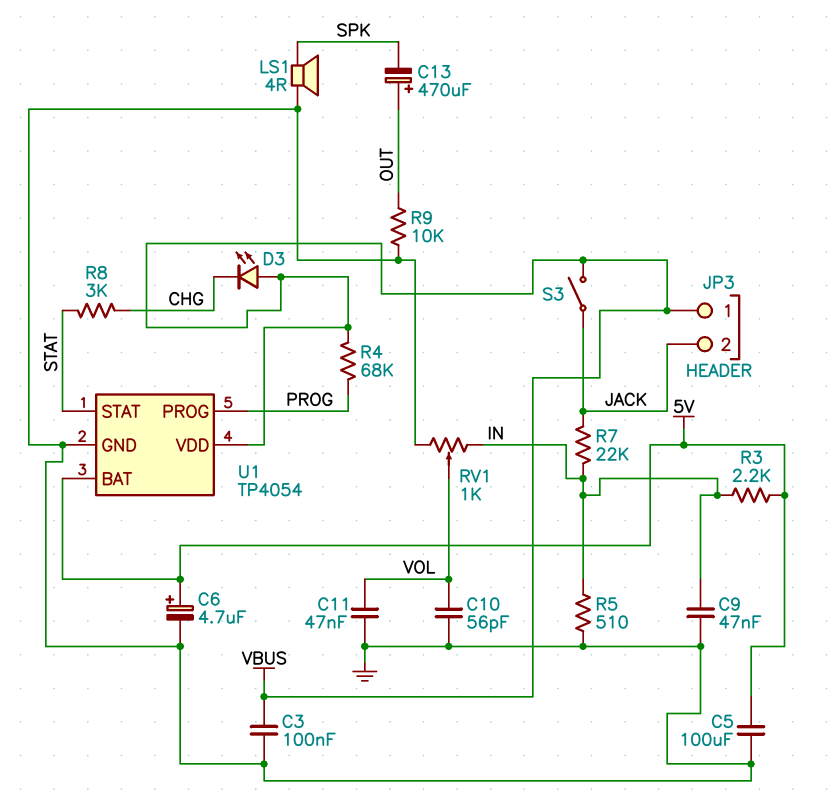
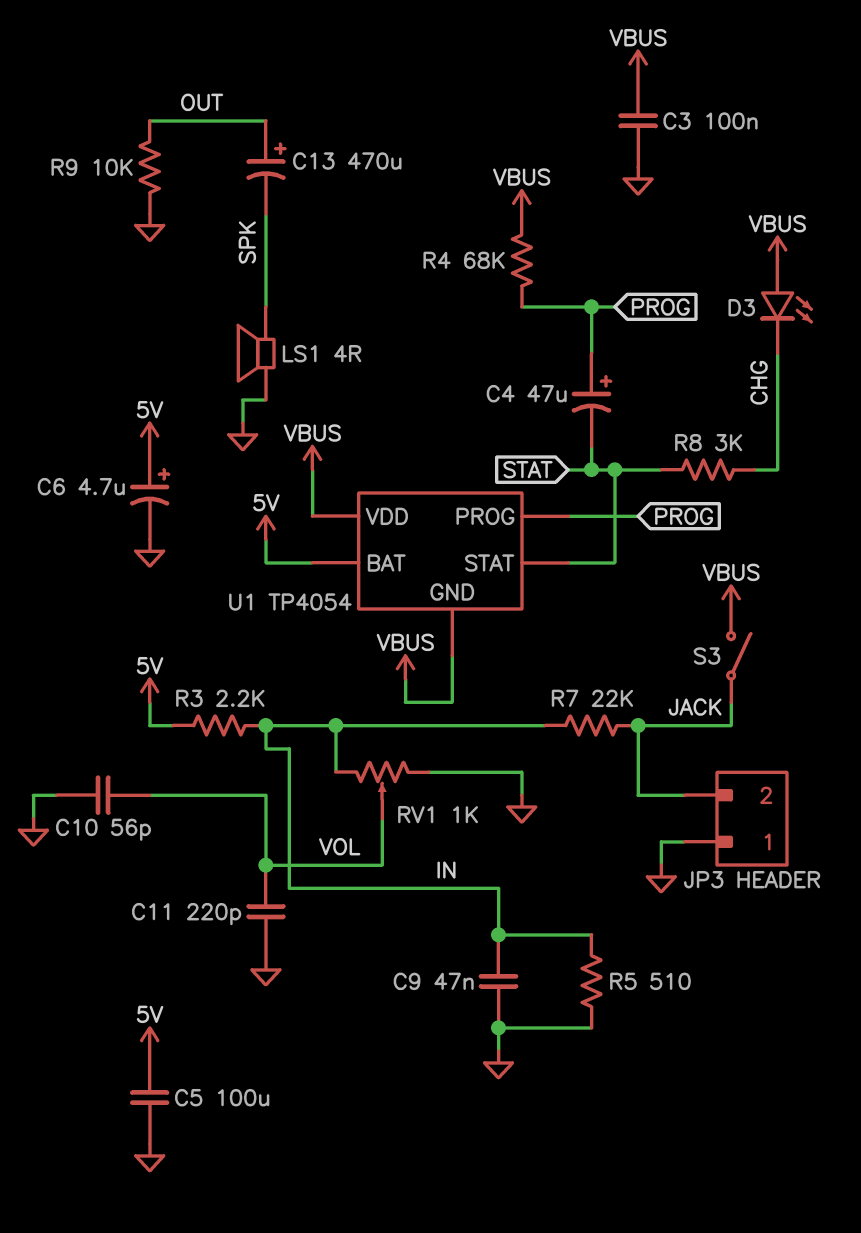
C4: none -> 47uF (plus PROG, minus STAT)
C11: 47nF (GND, VOL) -> 220pF (GND, VOL)
JP3 pin 1: VBUS -> GND
U1 pin GND: GND -> VBUS

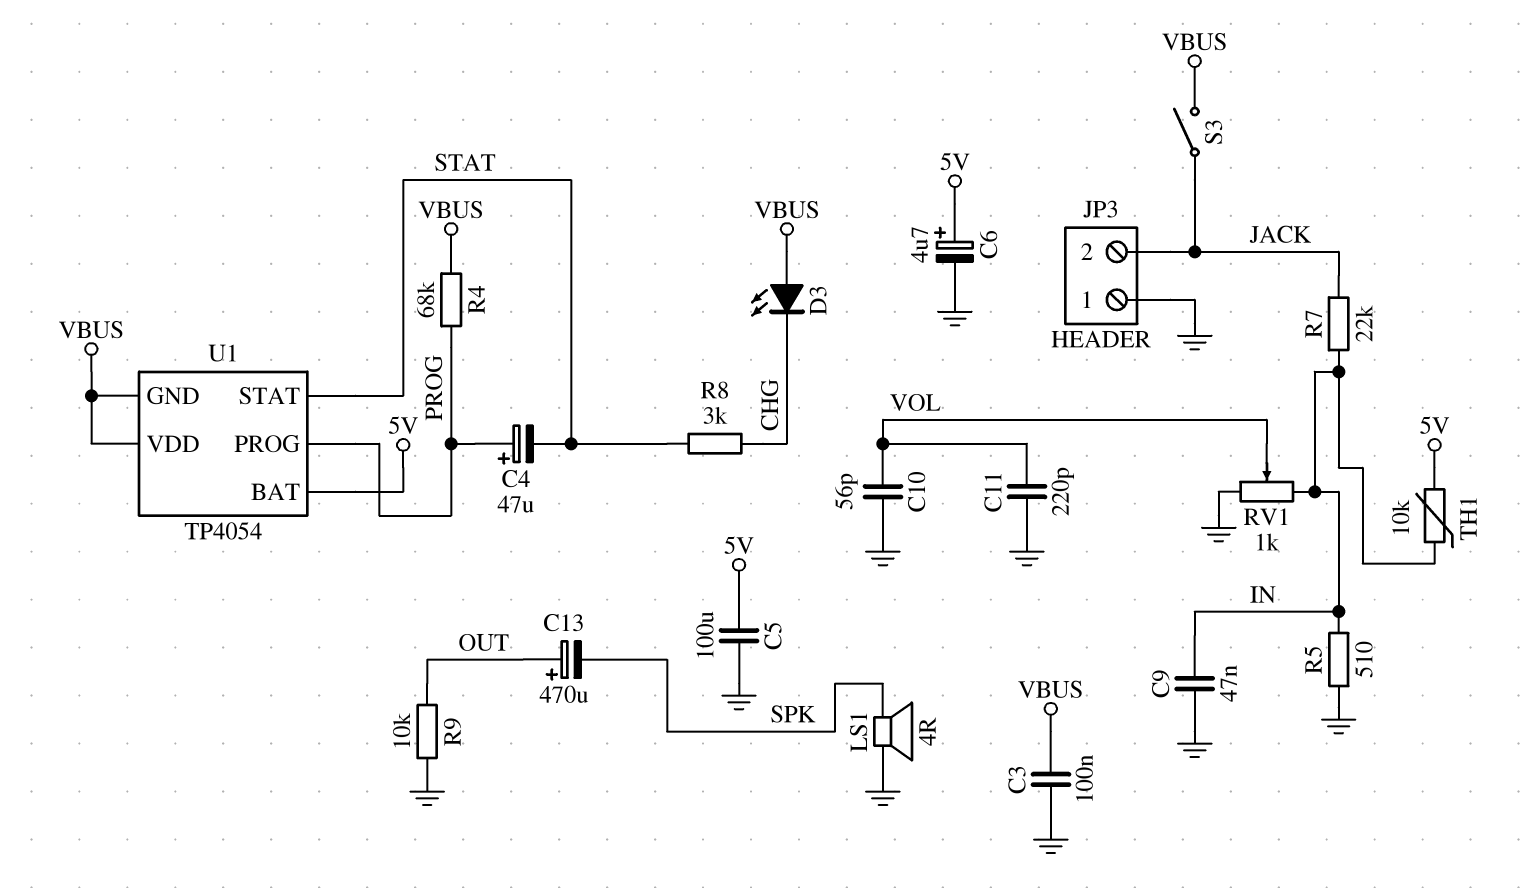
R3: 2.2k (5V, IN) -> none
TH1: none -> 10k (5V, IN)

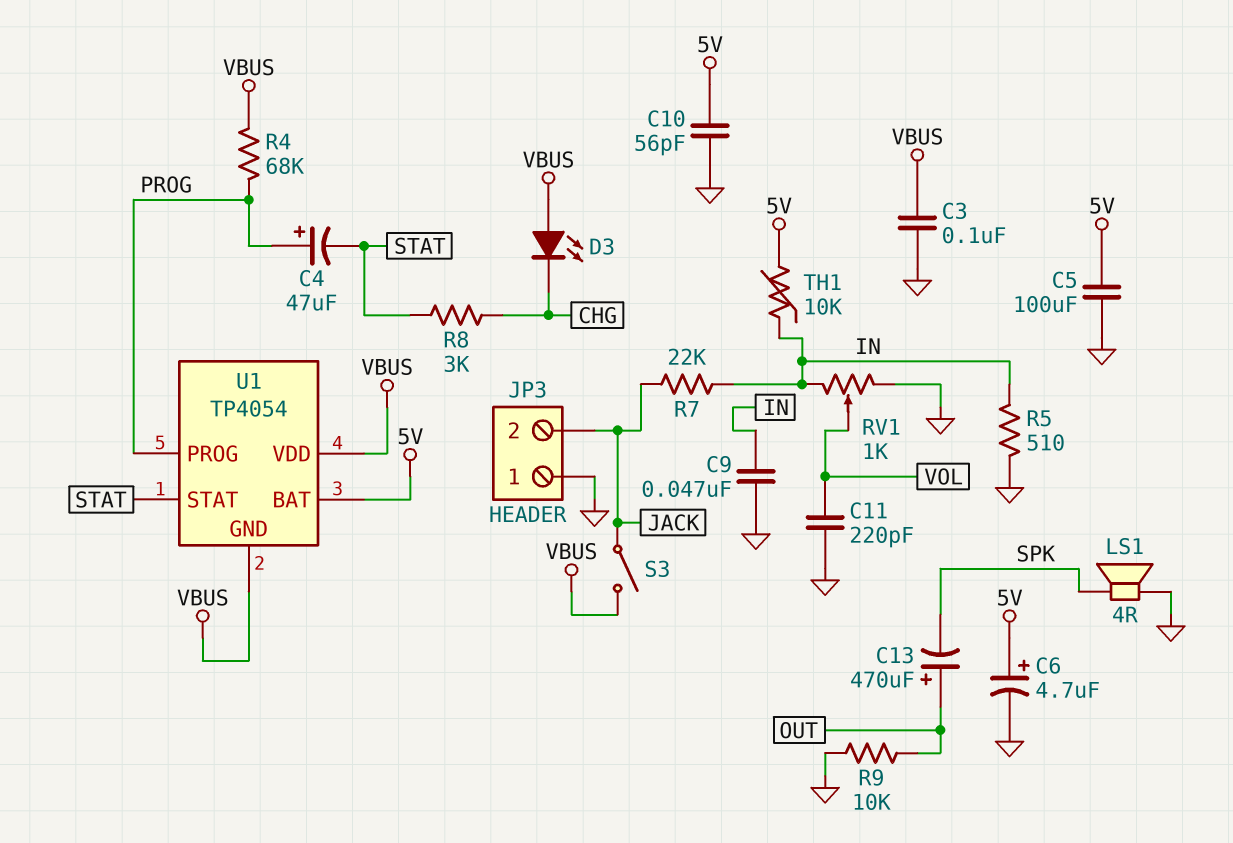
C10: 56pF (GND, VOL) -> 56pF (5V, GND)

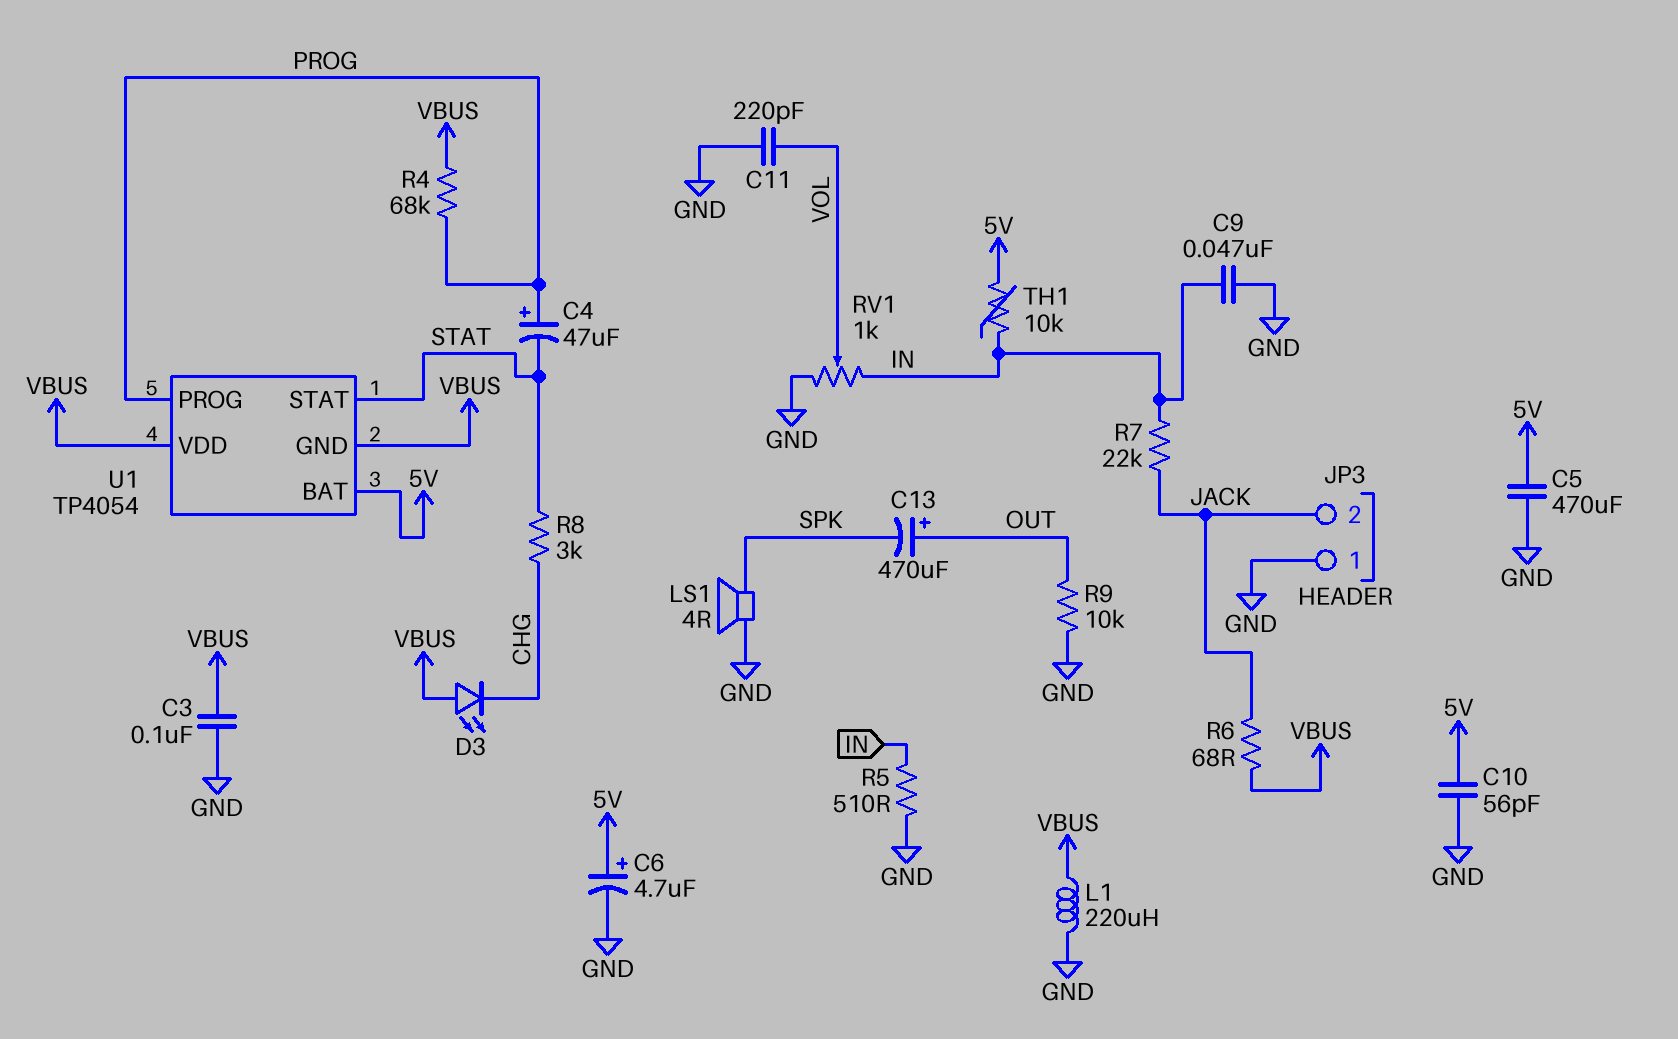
C5: 100uF (5V, GND) -> 470uF (5V, GND)
L1: none -> 220uH (GND, VBUS)
R6: none -> 68 (JACK, VBUS)
S3: switch (JACK, VBUS) -> none

